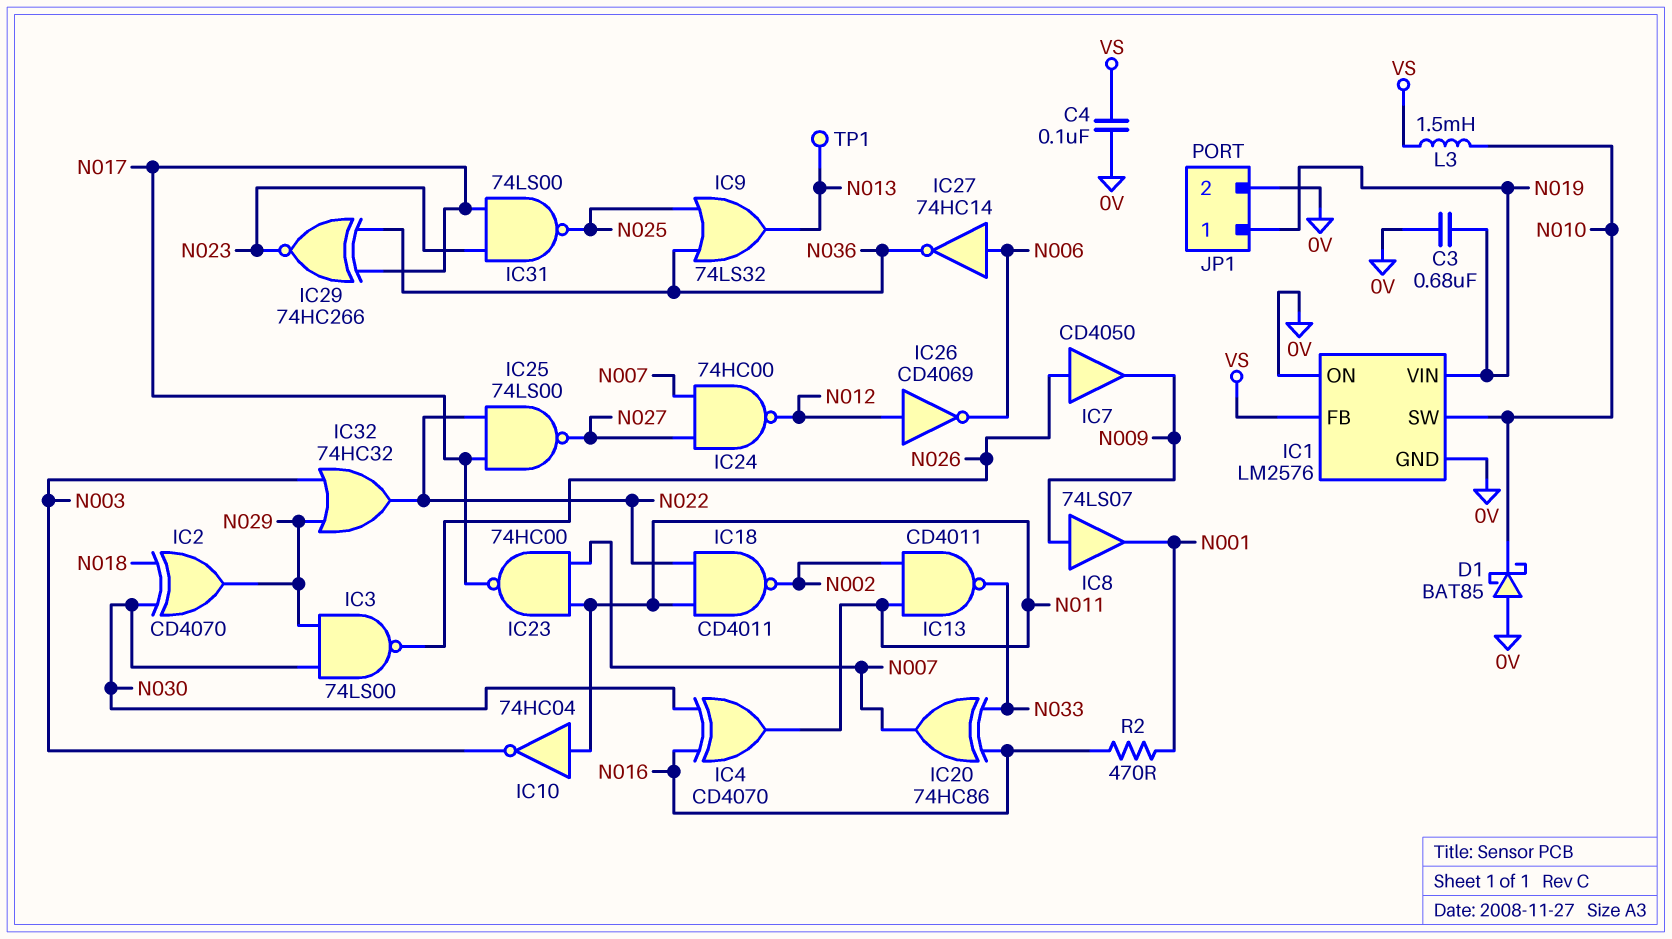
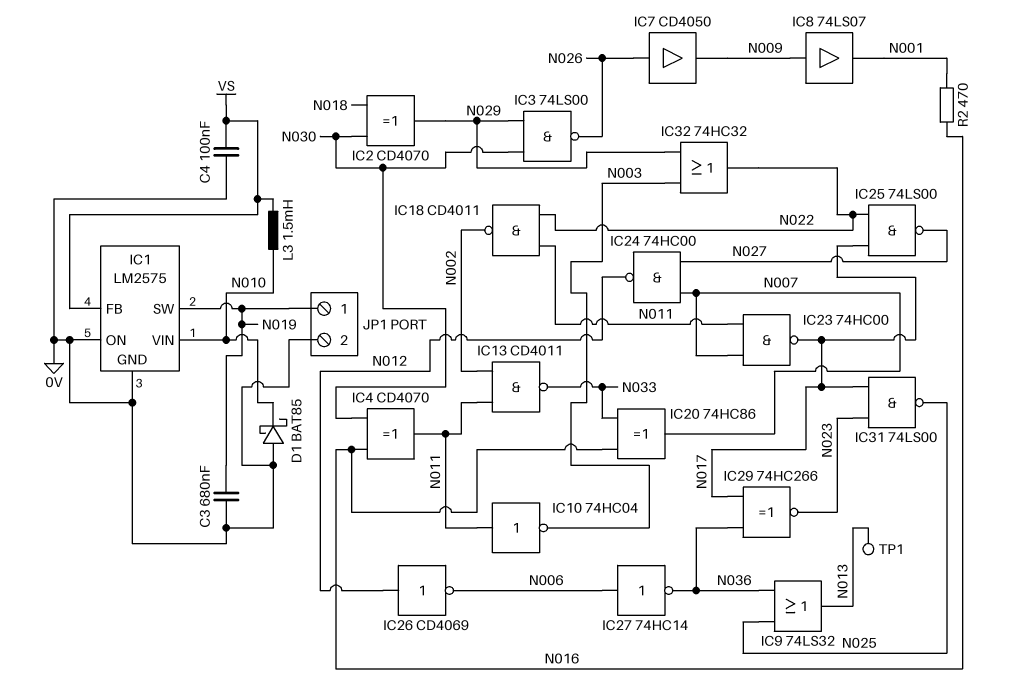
IC1: LM2576 -> LM2575
IC1 pin SW: N010 -> N019
IC1 pin VIN: N019 -> N010

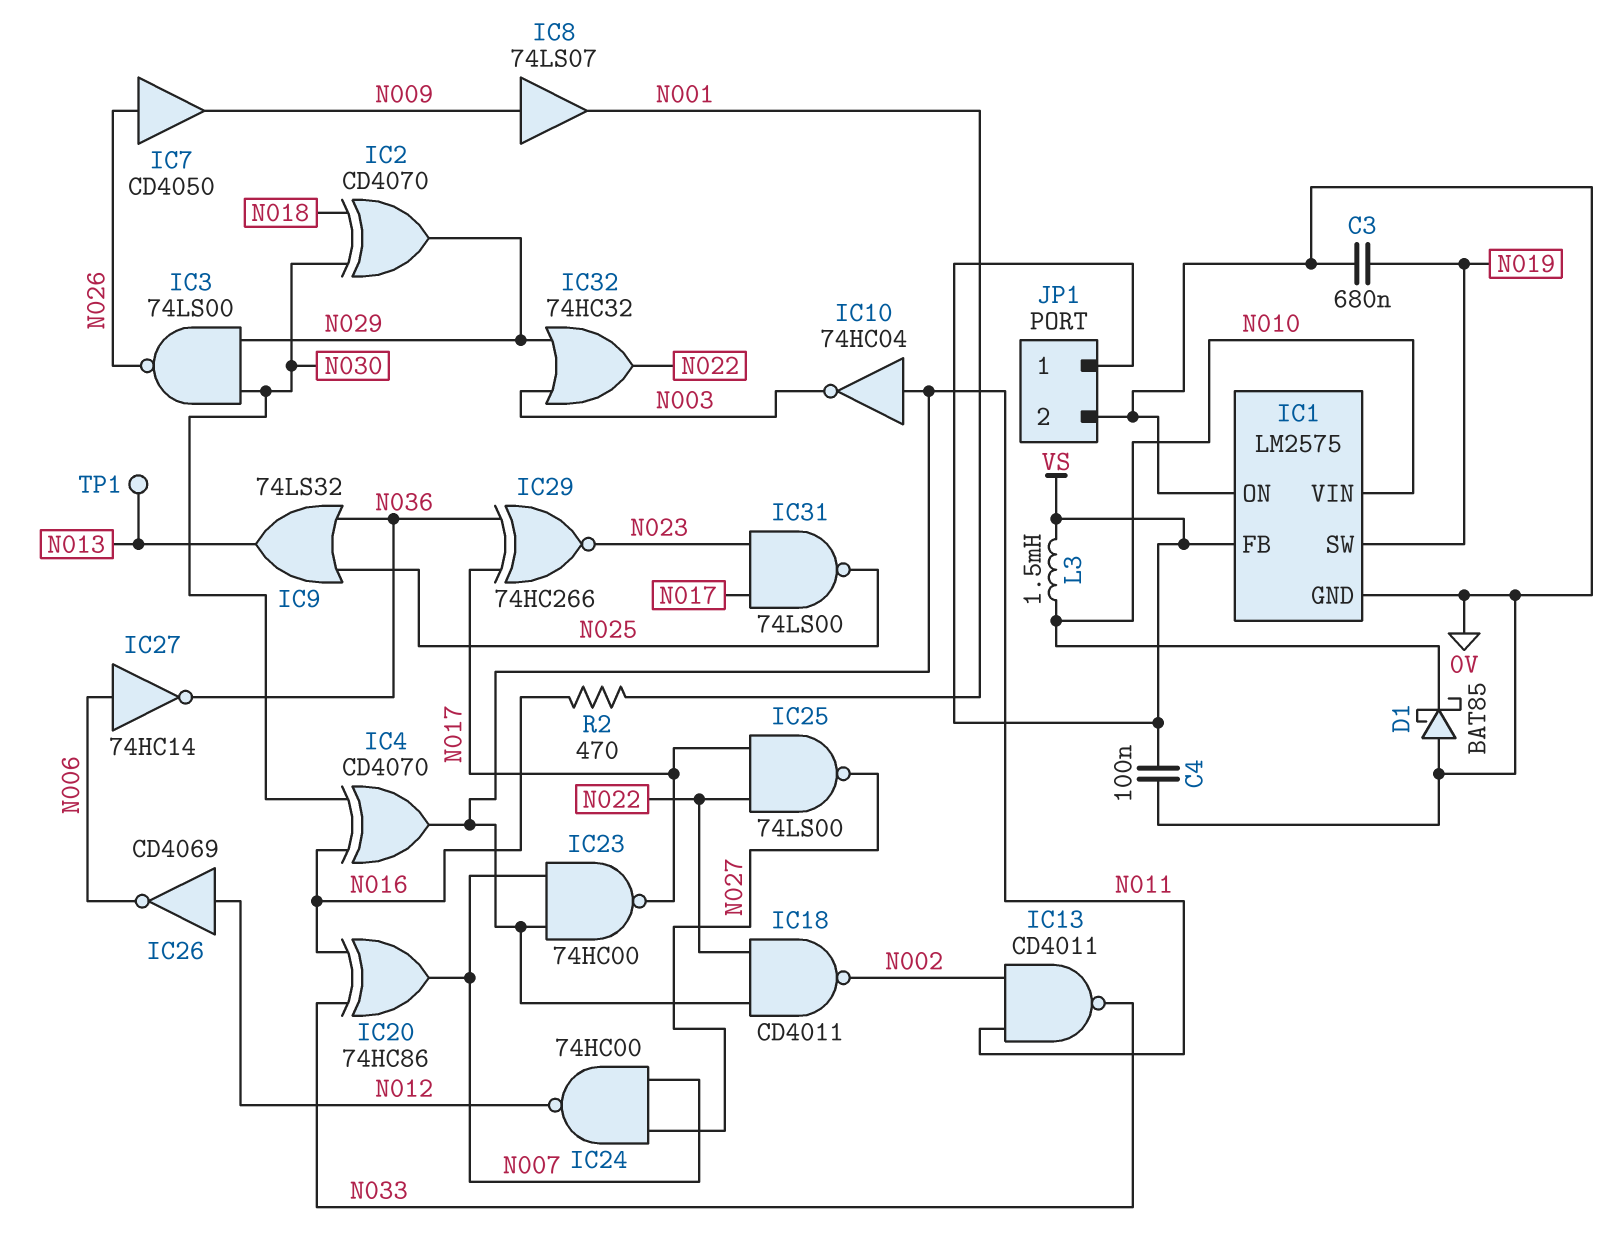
JP1 pin 1: N019 -> VS

